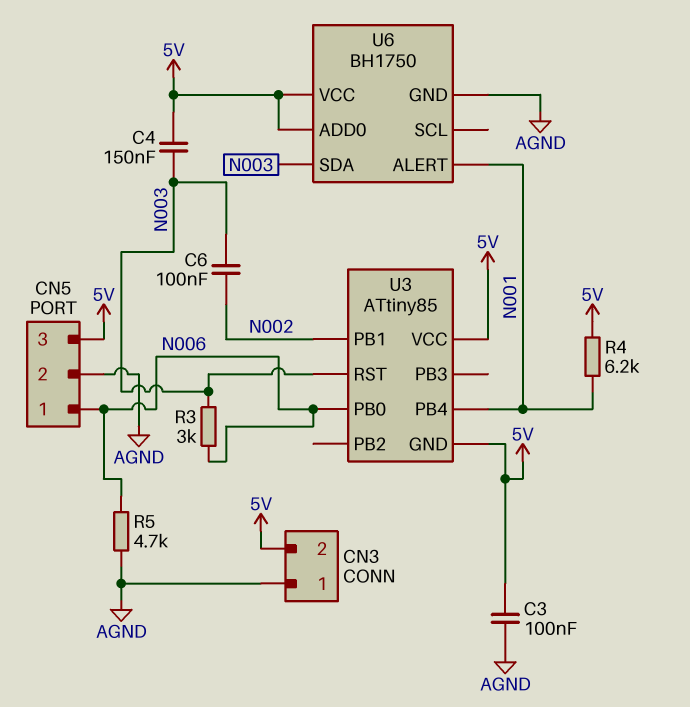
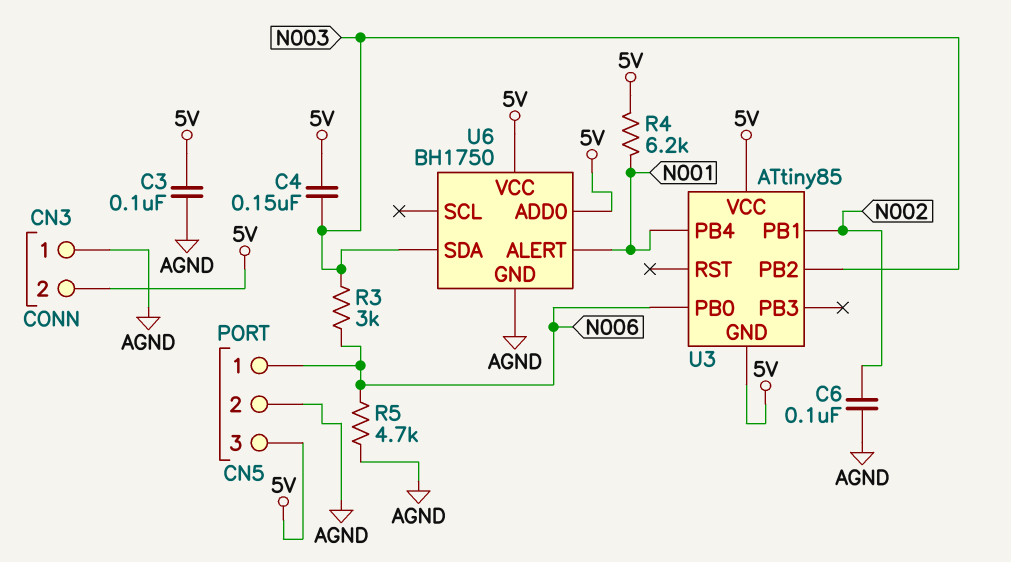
C6: 100nF (N002, N003) -> 100nF (AGND, N002)
U3 pin PB2: none -> N003
U3 pin RST: N003 -> none

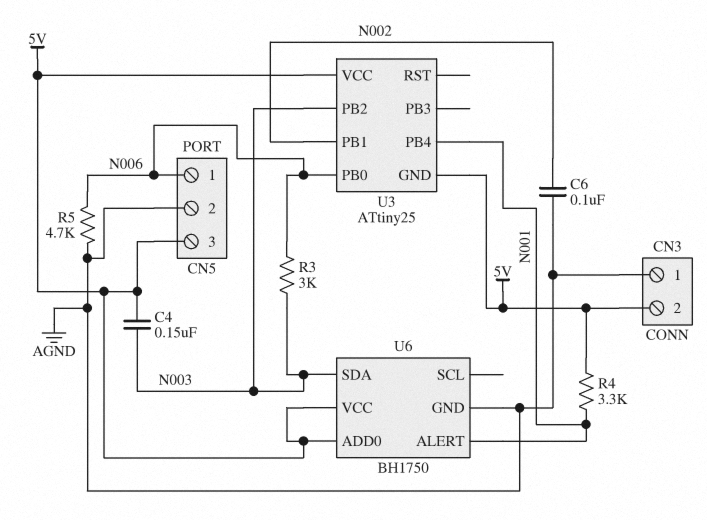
C3: 100nF (5V, AGND) -> none
R4: 6.2k (5V, N001) -> 3.3k (5V, N001)
U3: ATtiny85 -> ATtiny25

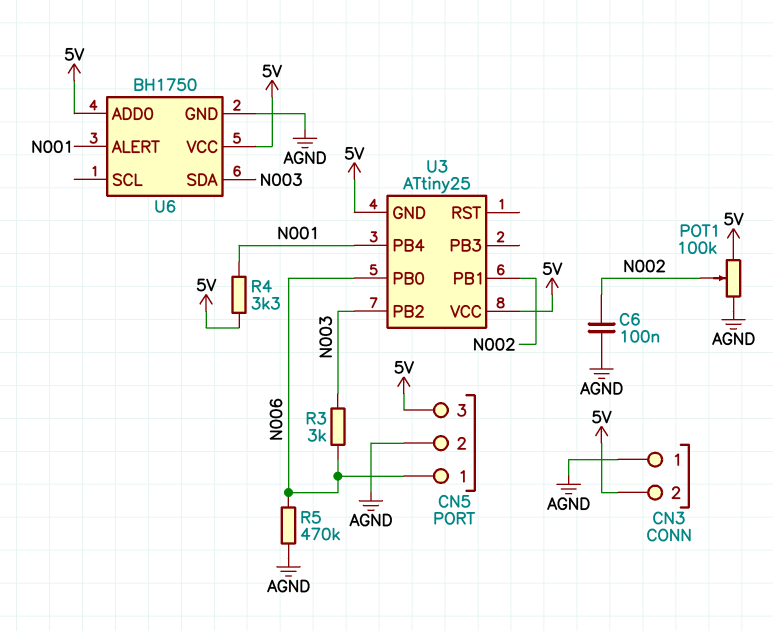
C4: 150nF (5V, N003) -> none
POT1: none -> 100k (5V, AGND, wiper N002)
R5: 4.7k (AGND, N006) -> 470k (AGND, N006)

